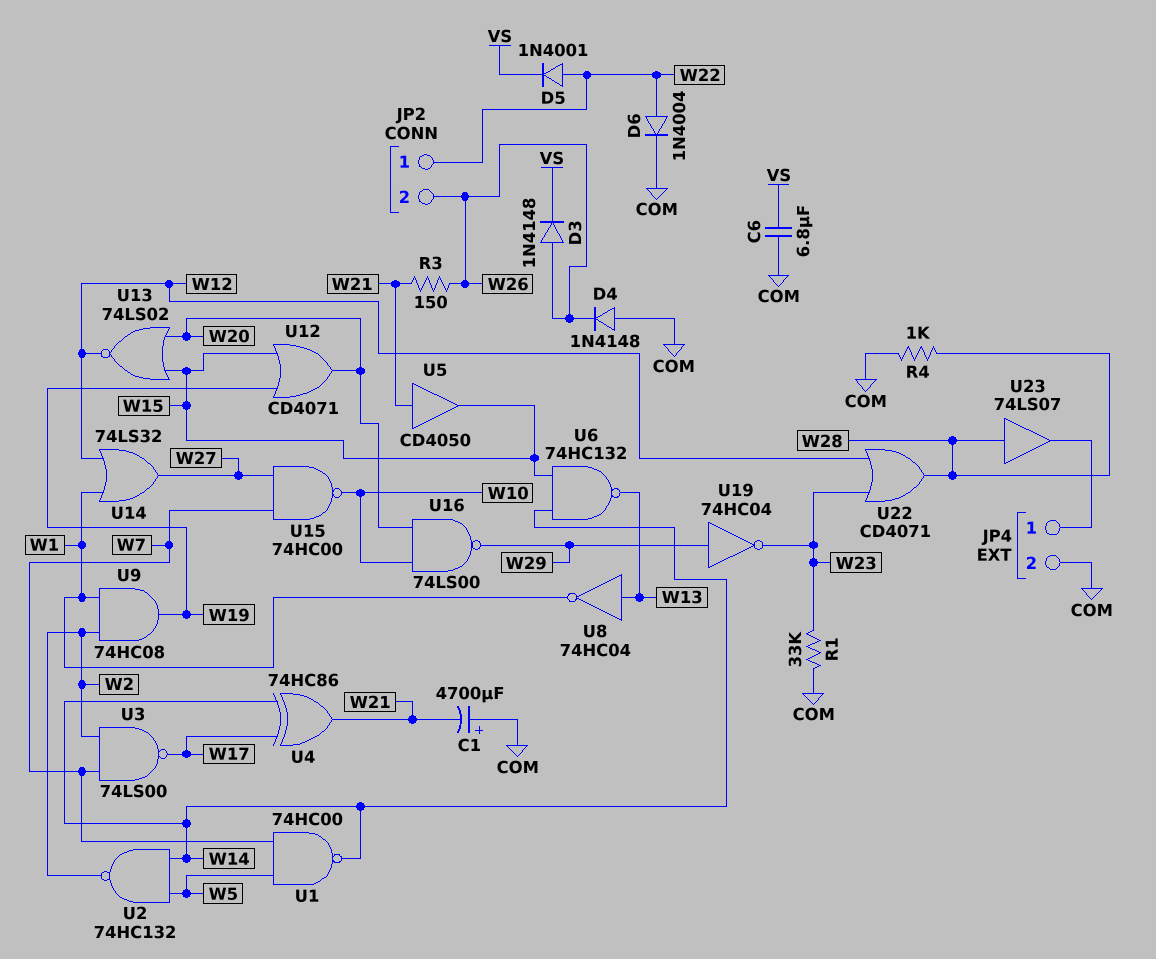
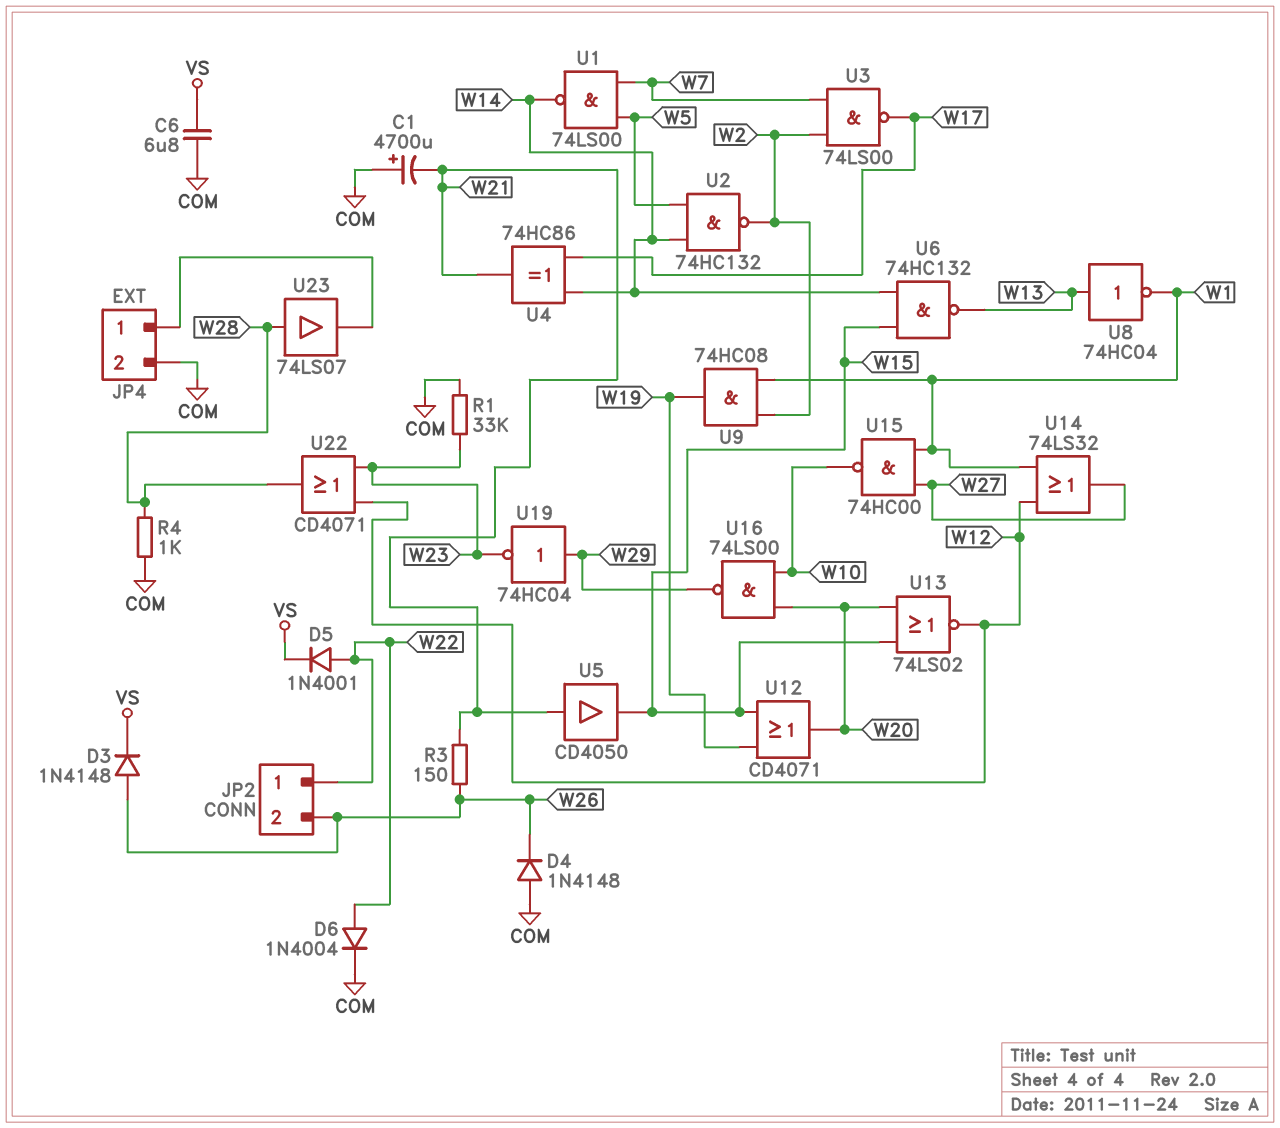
U1: NAND 74HC00 (in W5, in W7, out W14) -> NAND 74LS00 (in W5, in W7, out W14)
U15: NAND 74HC00 (in W7, in W27, out W10) -> NAND 74HC00 (in W1, in W27, out W10)

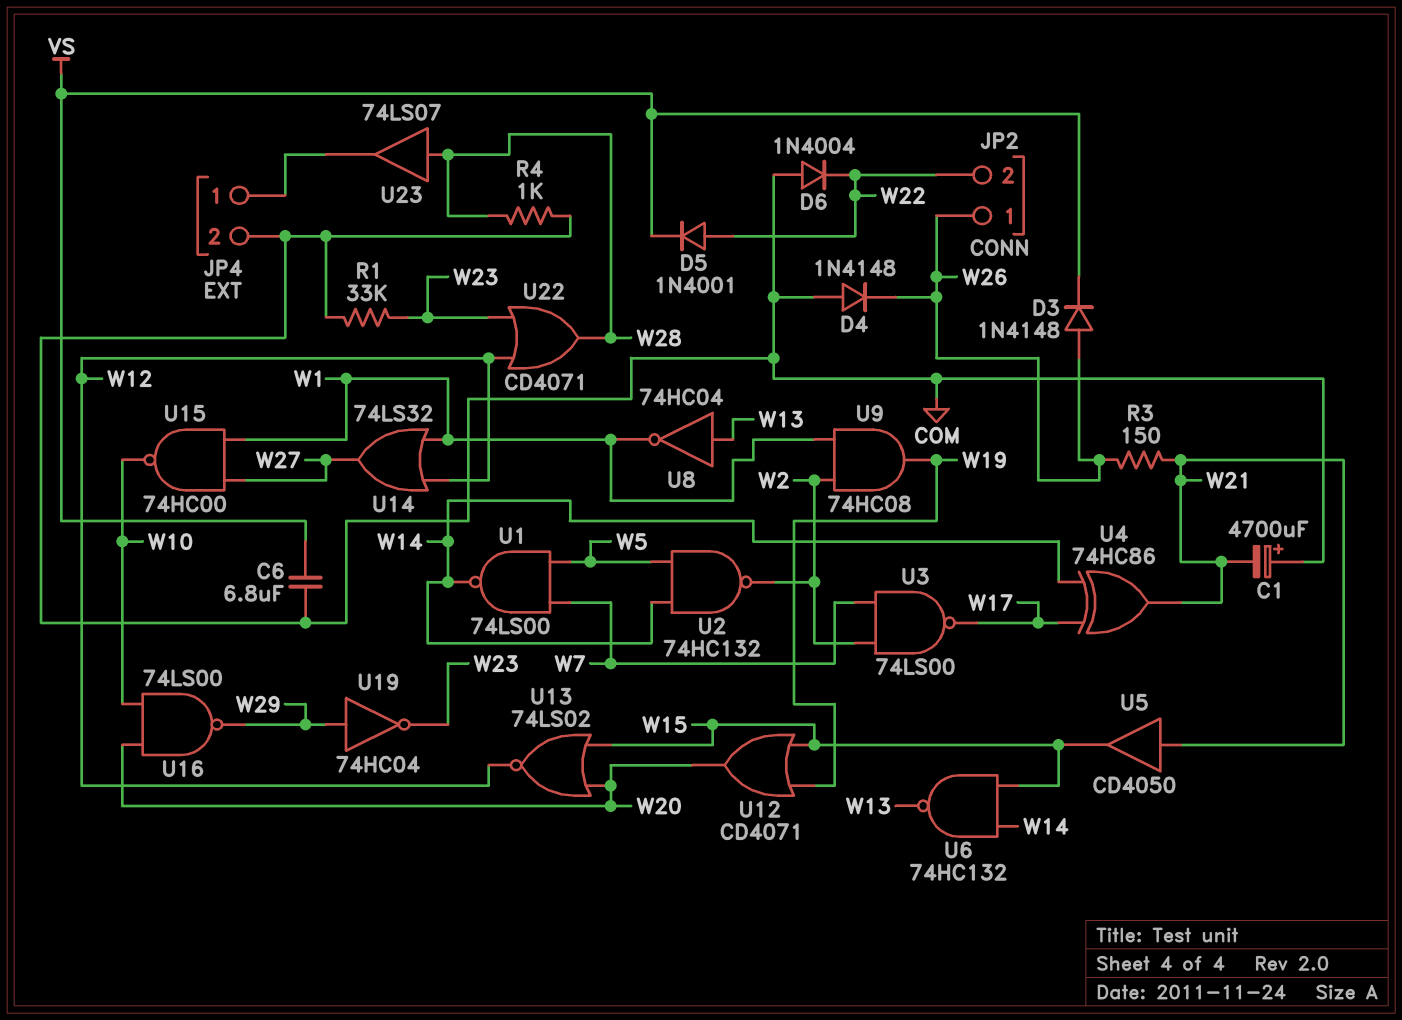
D6: diode 1N4004 (A W22, K COM) -> diode 1N4004 (A COM, K W22)
JP2 pin 1: W22 -> W26
JP2 pin 2: W26 -> W22

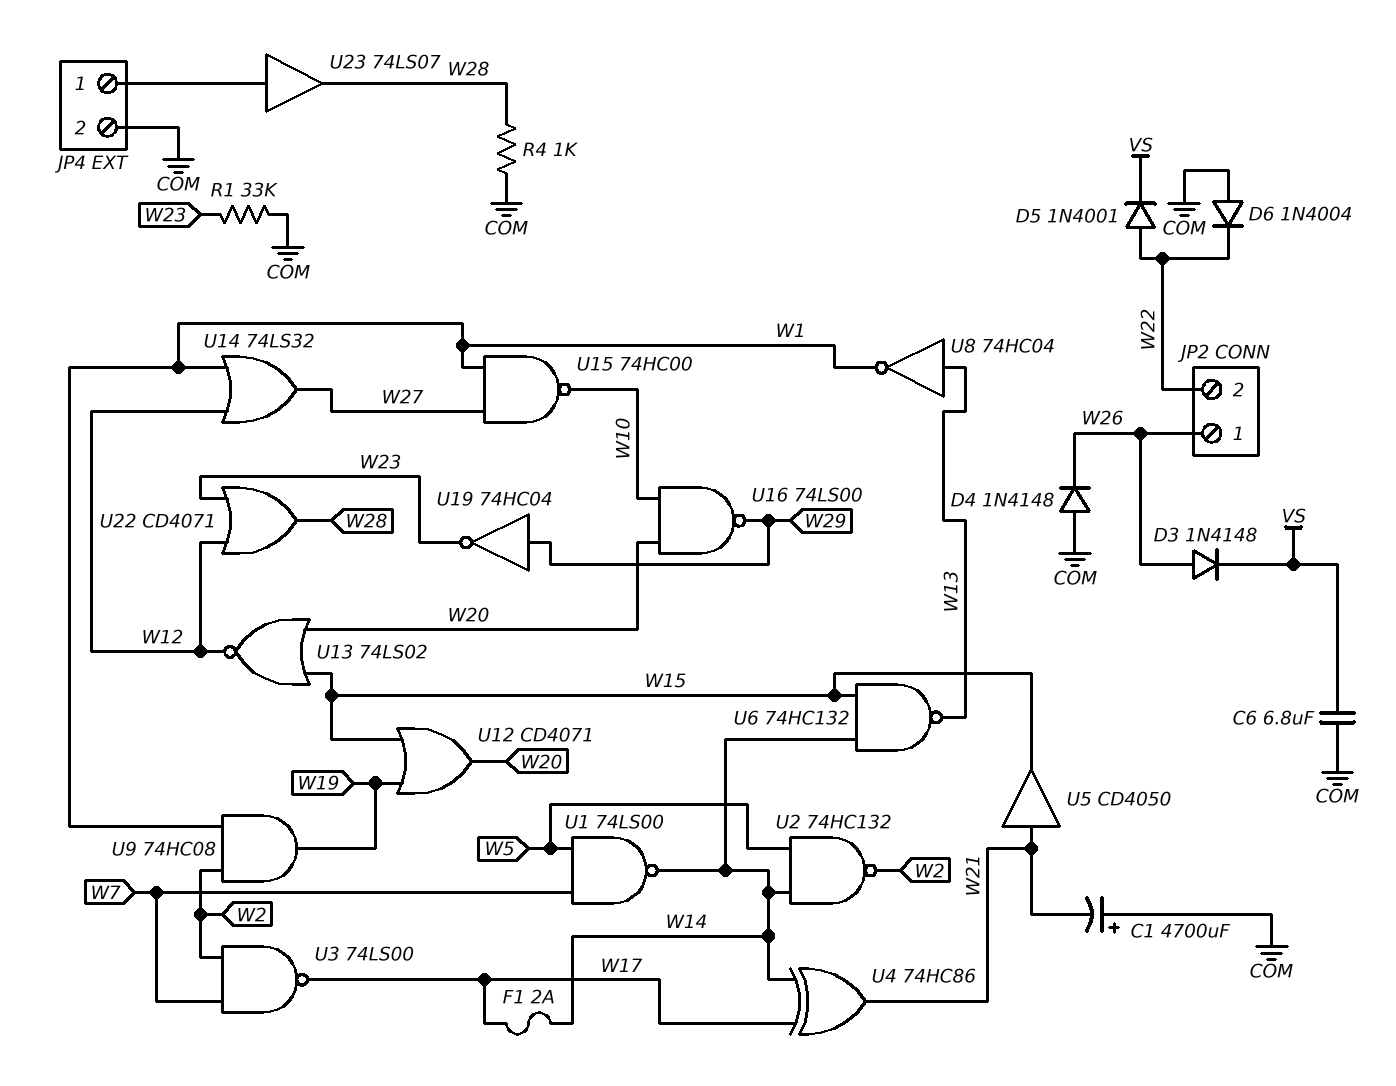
F1: none -> 2A (W14, W17)
R3: 150 (W21, W26) -> none
U23: buffer 74LS07 (in W28, out JP4/1) -> buffer 74LS07 (in JP4/1, out W28)

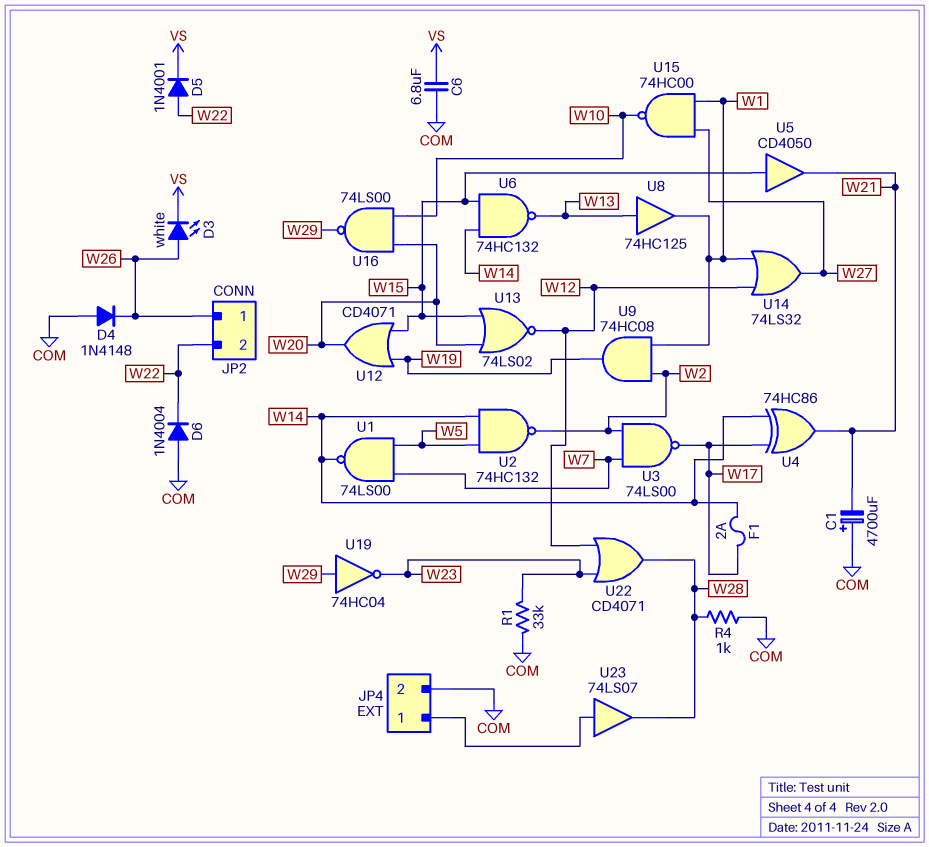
D3: diode 1N4148 (A W26, K VS) -> LED white (A W26, K VS)
U5: buffer CD4050 (in W21, out W15) -> buffer CD4050 (in W15, out W21)
U8: NOT 74HC04 (in W13, out W1) -> buffer 74HC125 (in W13, out W1)

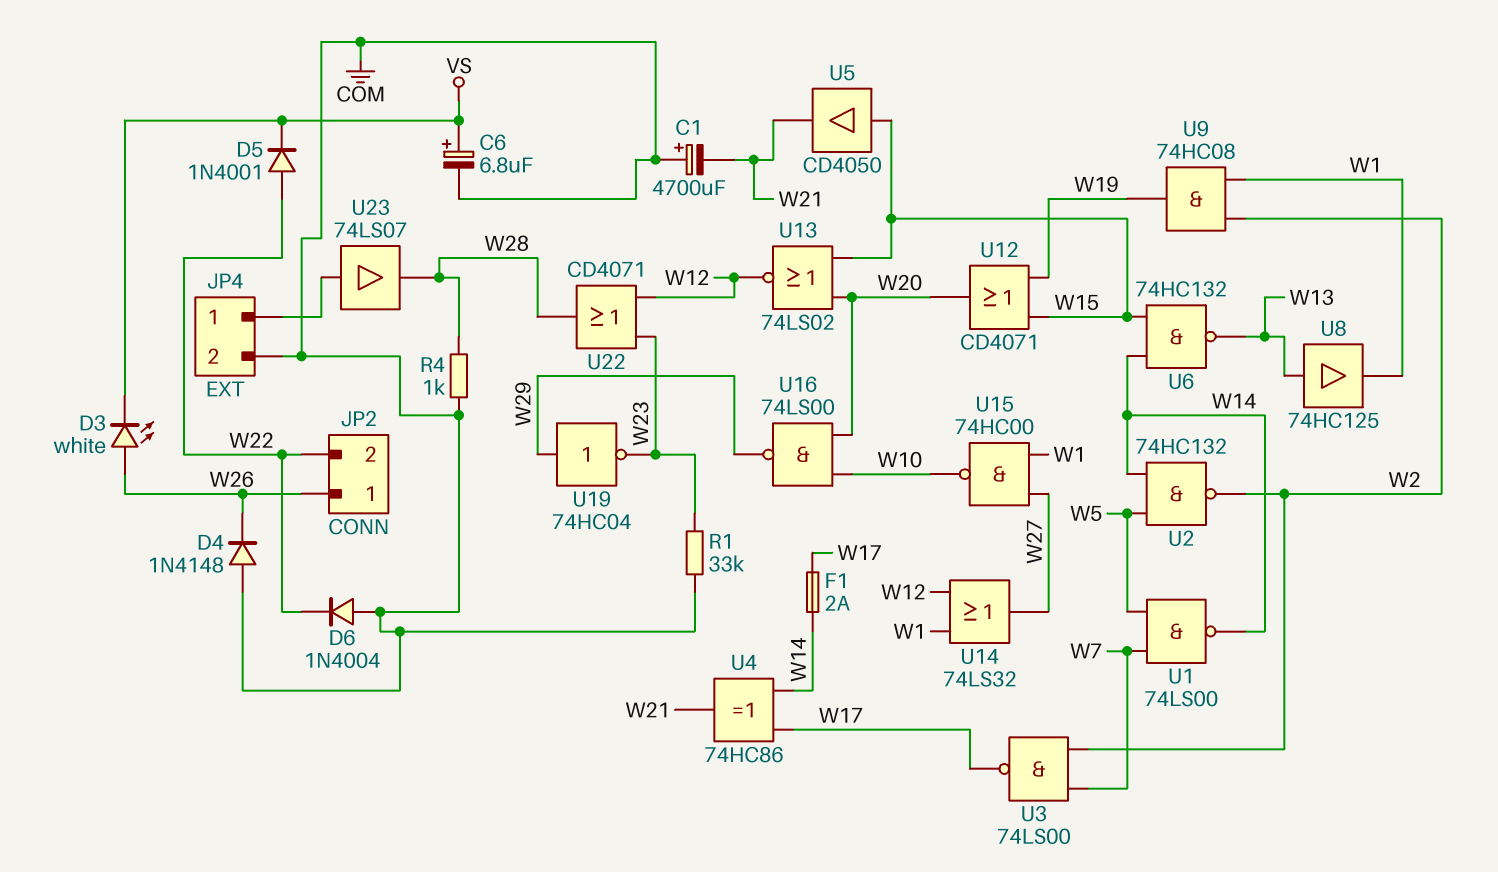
C6: 6.8uF (COM, VS) -> 6.8uF (plus VS, minus COM)

